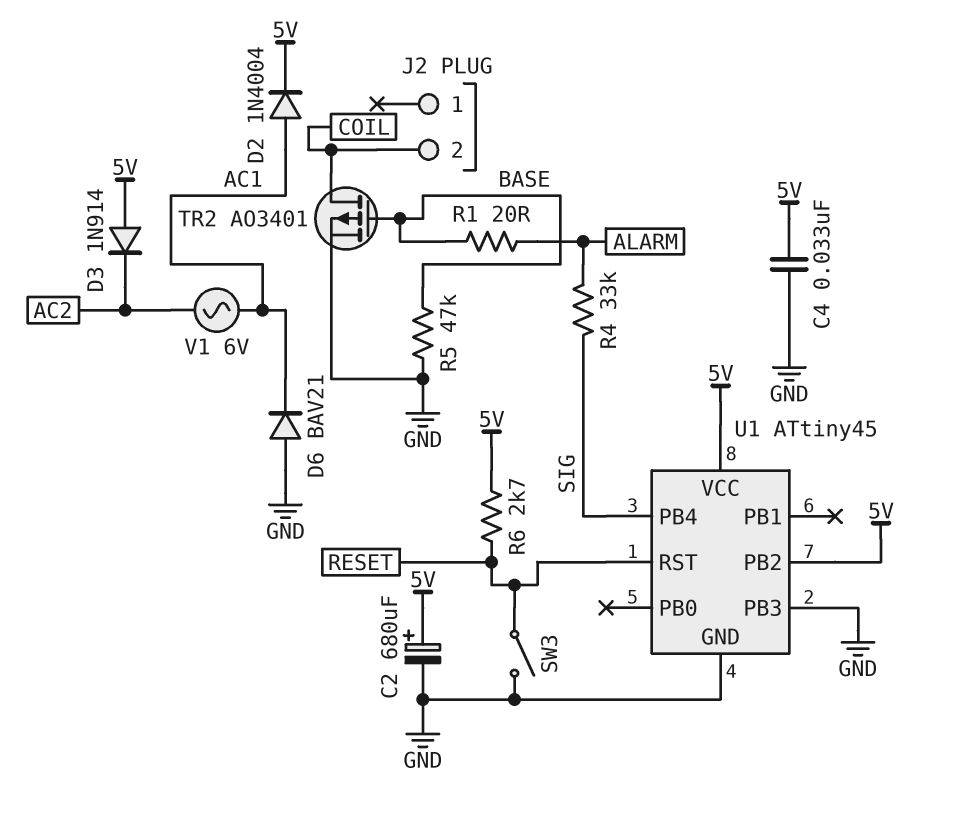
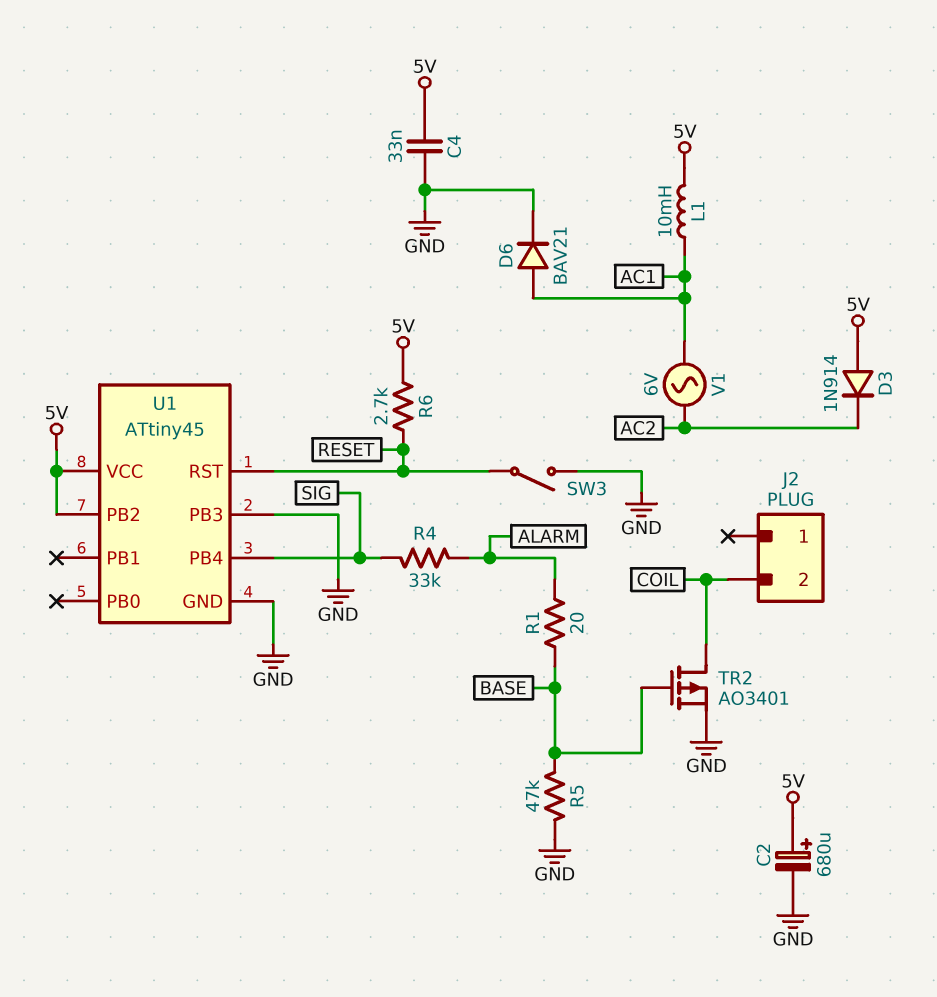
D2: diode 1N4004 (A AC1, K 5V) -> none
D6: diode BAV21 (A GND, K AC1) -> diode BAV21 (A AC1, K GND)
L1: none -> 10mH (5V, AC1)

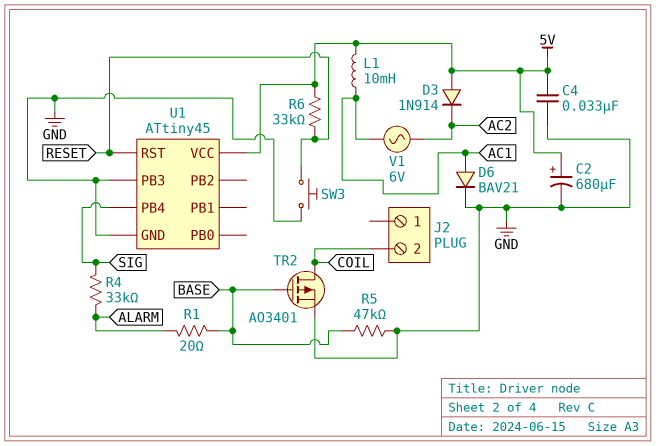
R6: 2.7k (5V, RESET) -> 33k (5V, RESET)
SW3: switch (GND, RESET) -> button (GND, RESET)
U1 pin PB2: 5V -> none

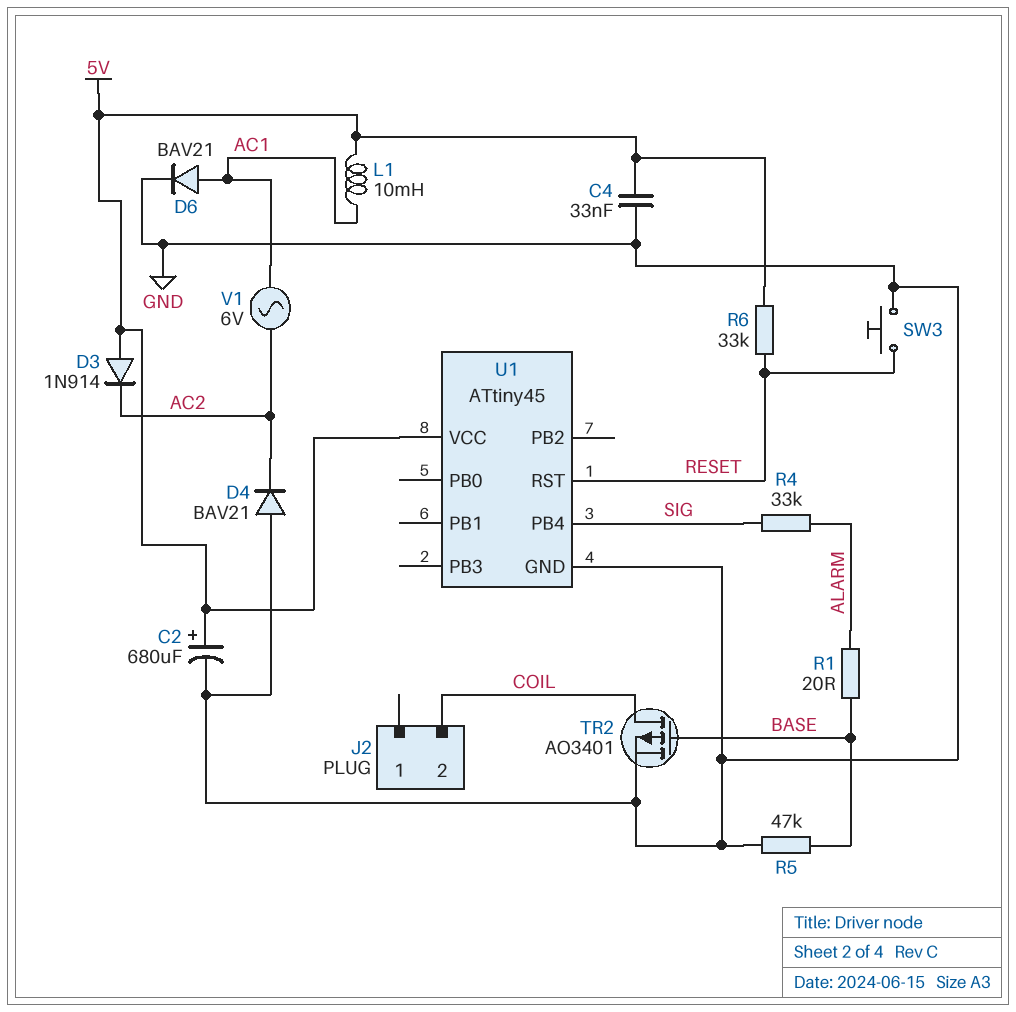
D4: none -> diode BAV21 (A GND, K AC2)
U1 pin PB3: GND -> none

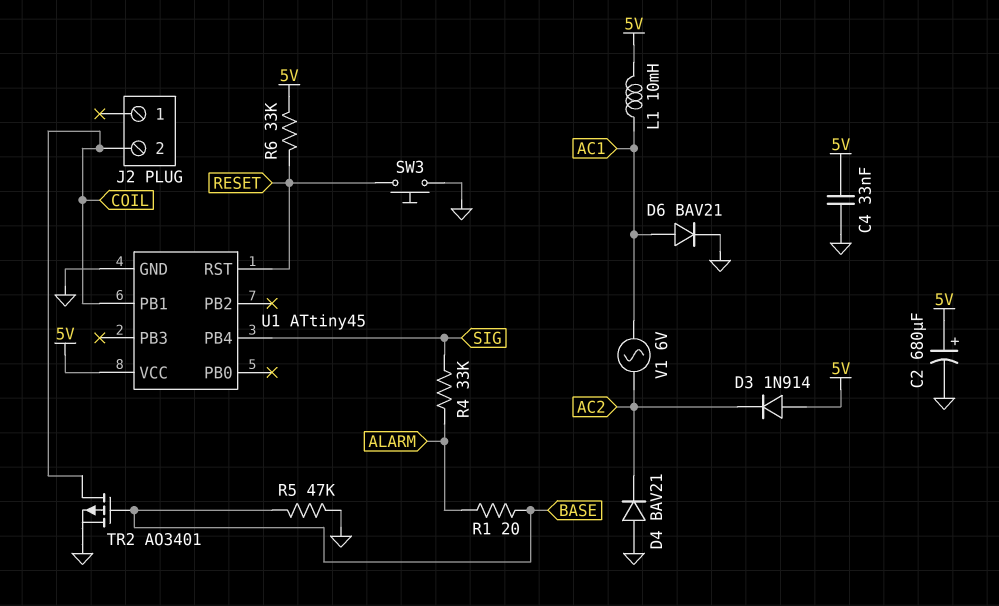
U1 pin PB1: none -> COIL

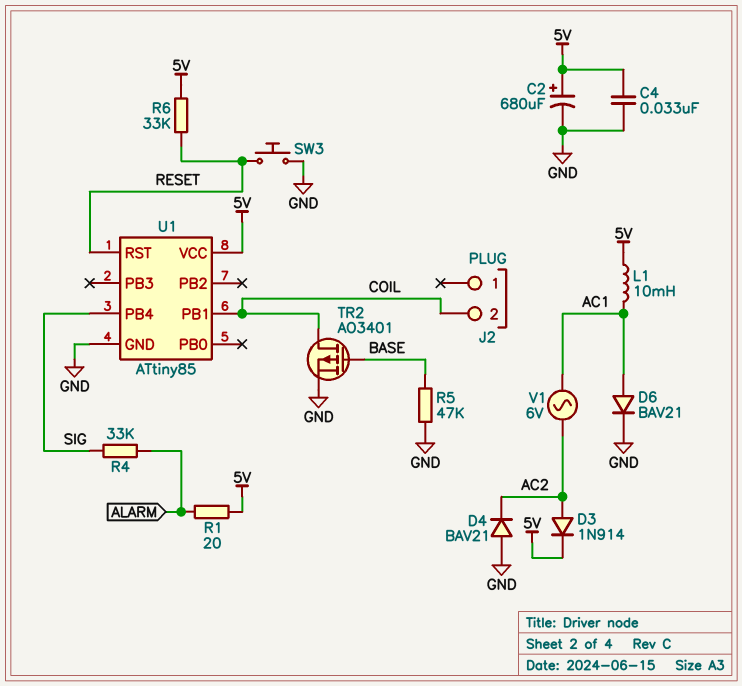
D3: diode 1N914 (A 5V, K AC2) -> diode 1N914 (A AC2, K 5V)
R1: 20 (ALARM, BASE) -> 20 (5V, ALARM)
U1: ATtiny45 -> ATtiny85

